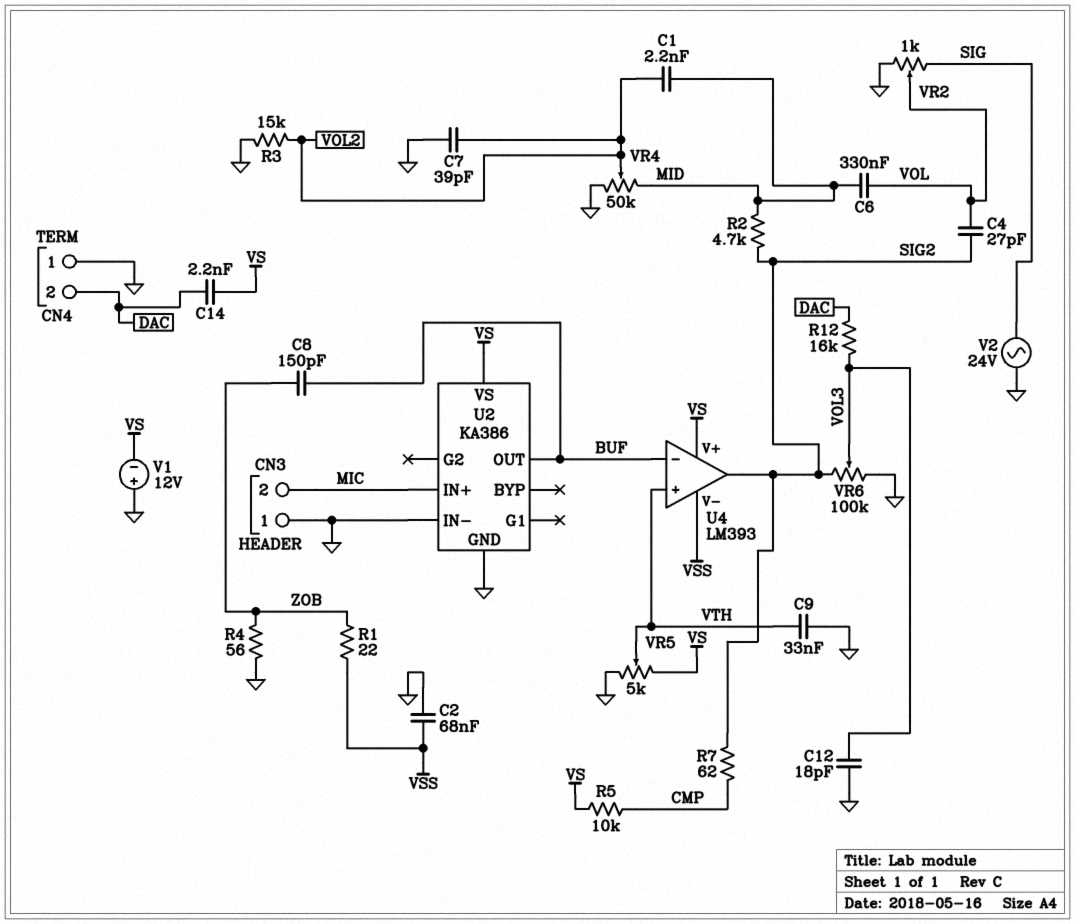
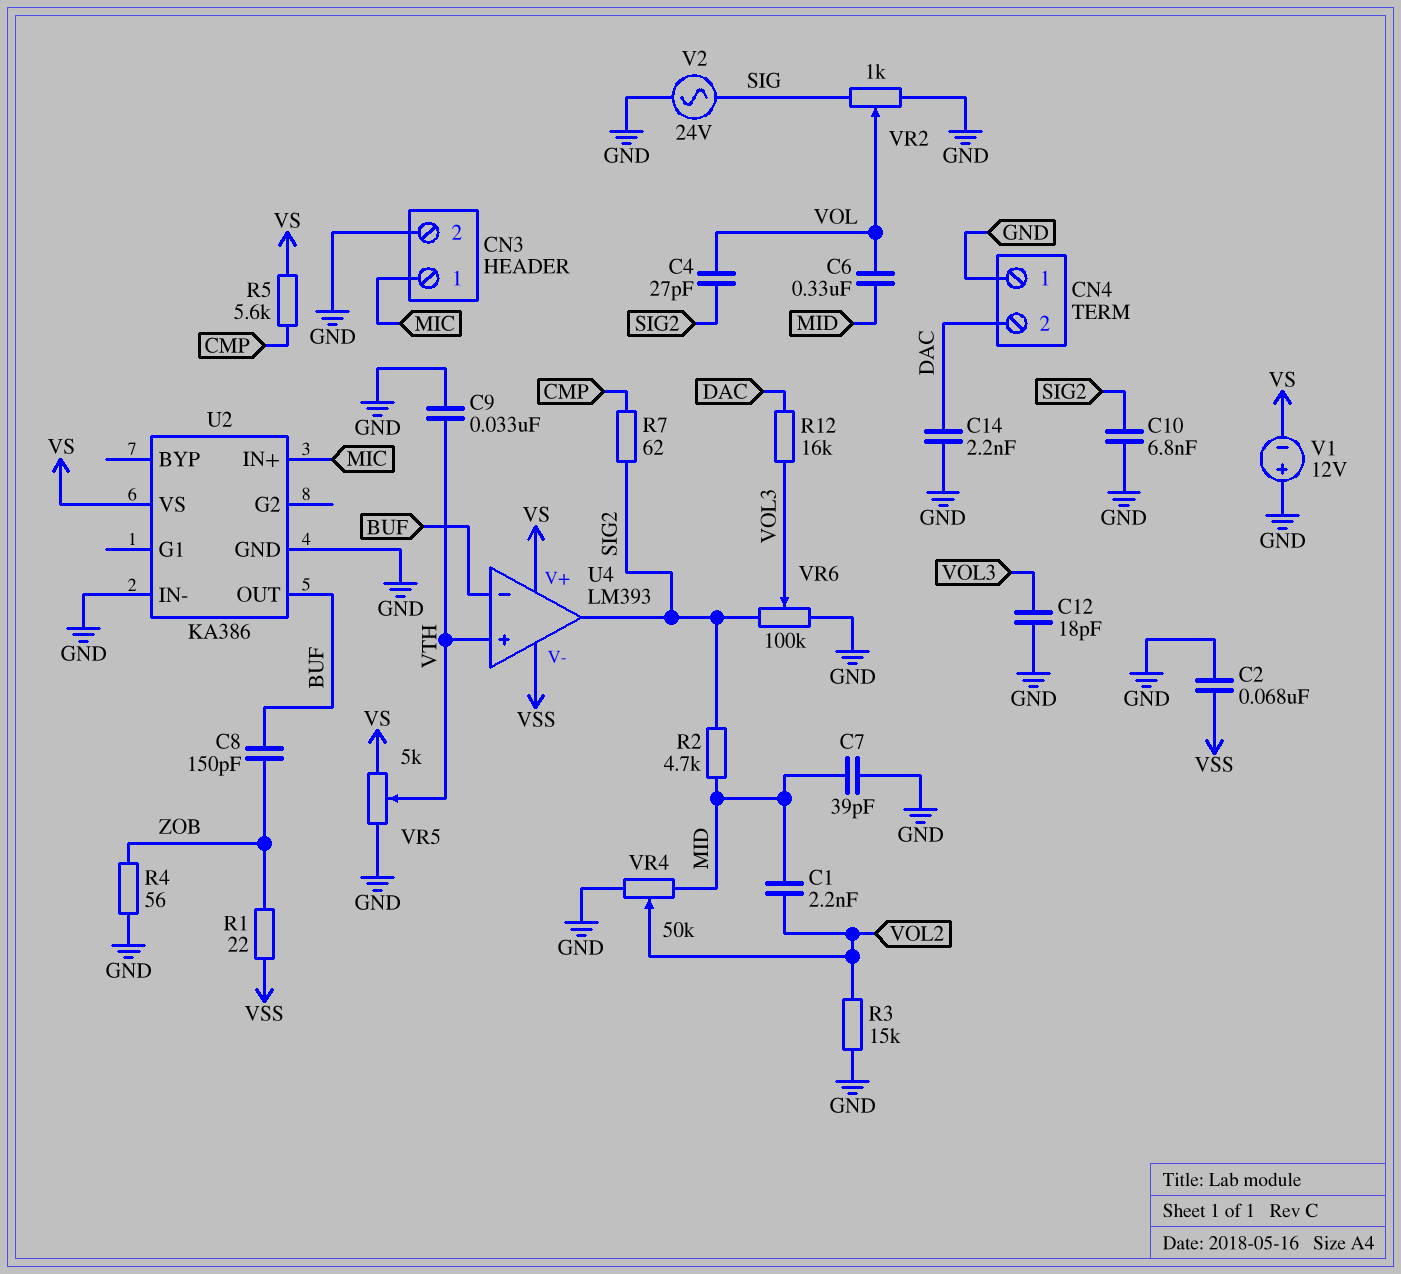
C7: 39pF (GND, VOL2) -> 39pF (GND, MID)
C10: none -> 6.8nF (GND, SIG2)
C14: 2.2nF (DAC, VS) -> 2.2nF (DAC, GND)
CN3 pin 1: GND -> MIC
CN3 pin 2: MIC -> GND
R5: 10k (CMP, VS) -> 5.6k (CMP, VS)

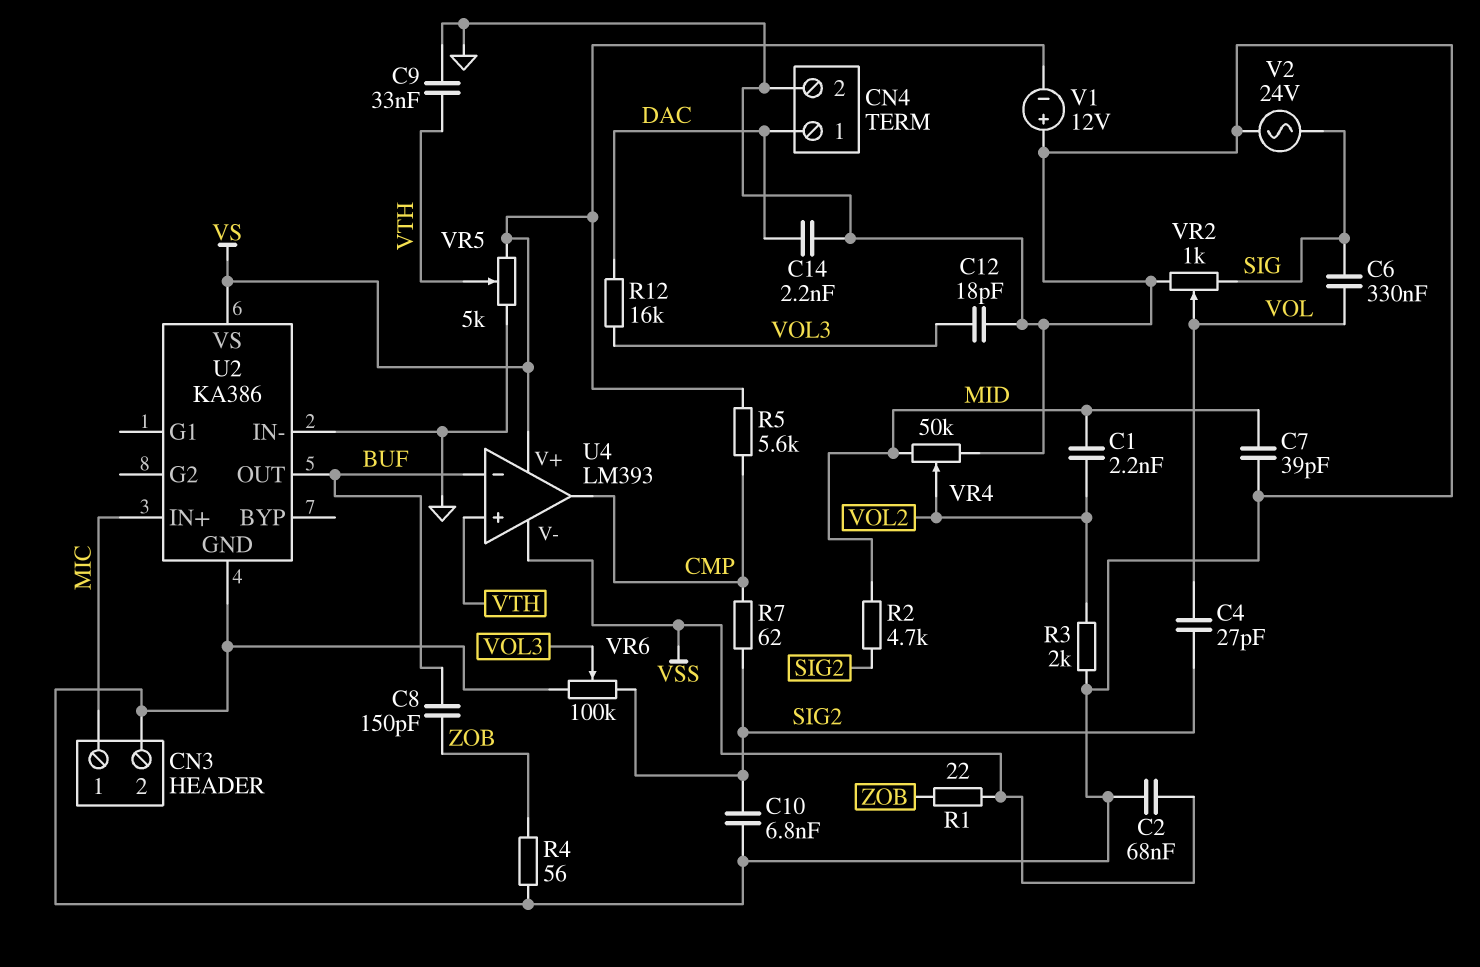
C6: 330nF (MID, VOL) -> 330nF (SIG, VOL)
CN4 pin 1: GND -> DAC
CN4 pin 2: DAC -> GND
R3: 15k (GND, VOL2) -> 2k (GND, VOL2)
U4 pin out: SIG2 -> CMP

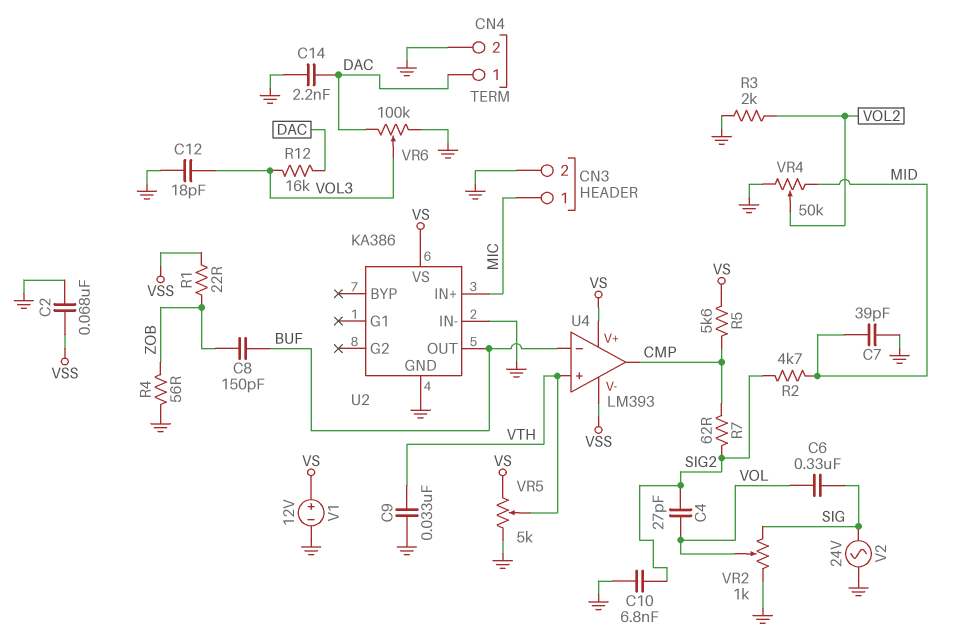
C1: 2.2nF (MID, VOL2) -> none
V1: 12V (plus GND, minus VS) -> 12V (plus VS, minus GND)
VR6: 100k (GND, SIG2, wiper VOL3) -> 100k (DAC, GND, wiper VOL3)

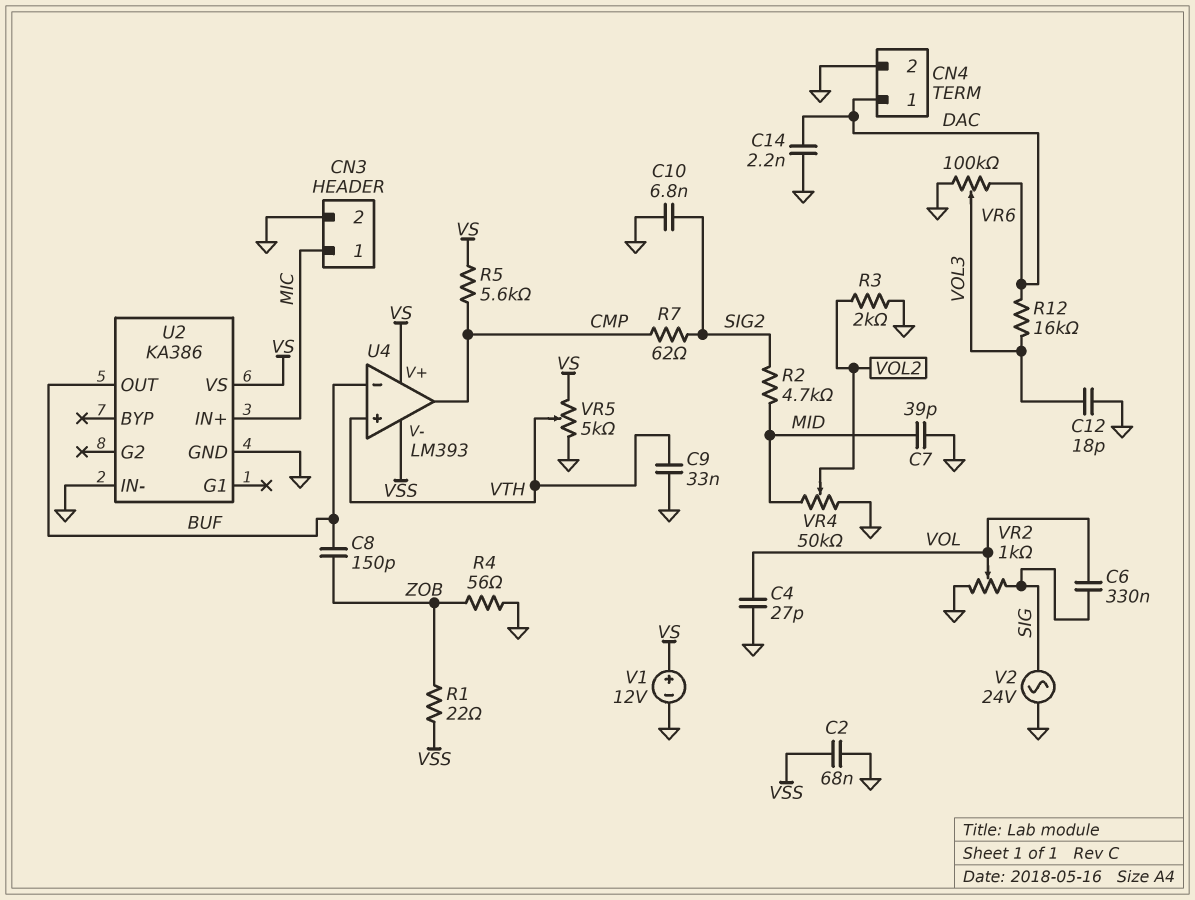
C4: 27pF (SIG2, VOL) -> 27pF (GND, VOL)

